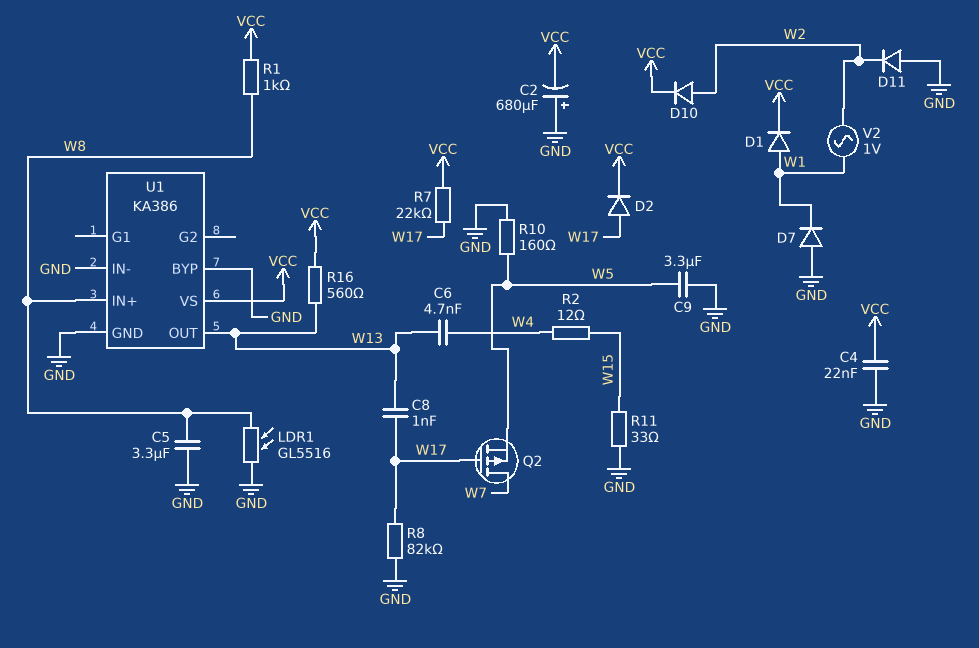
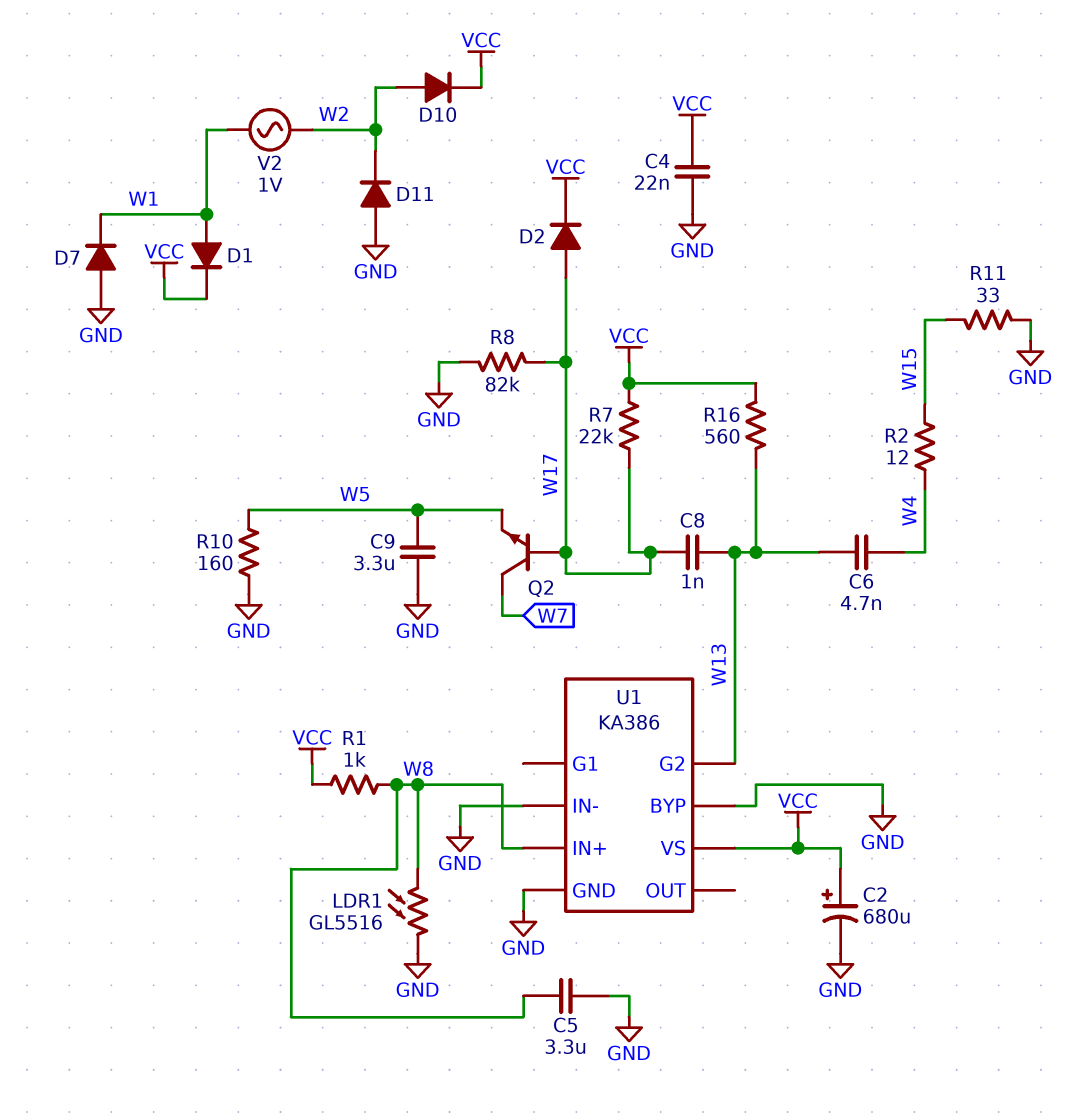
C2: 680uF (plus GND, minus VCC) -> 680uF (plus VCC, minus GND)
Q2: PMOS (G W17, D W7, S W5) -> NPN (B W17, C W7, E W5)
U1 pin G2: none -> W13
U1 pin OUT: W13 -> none

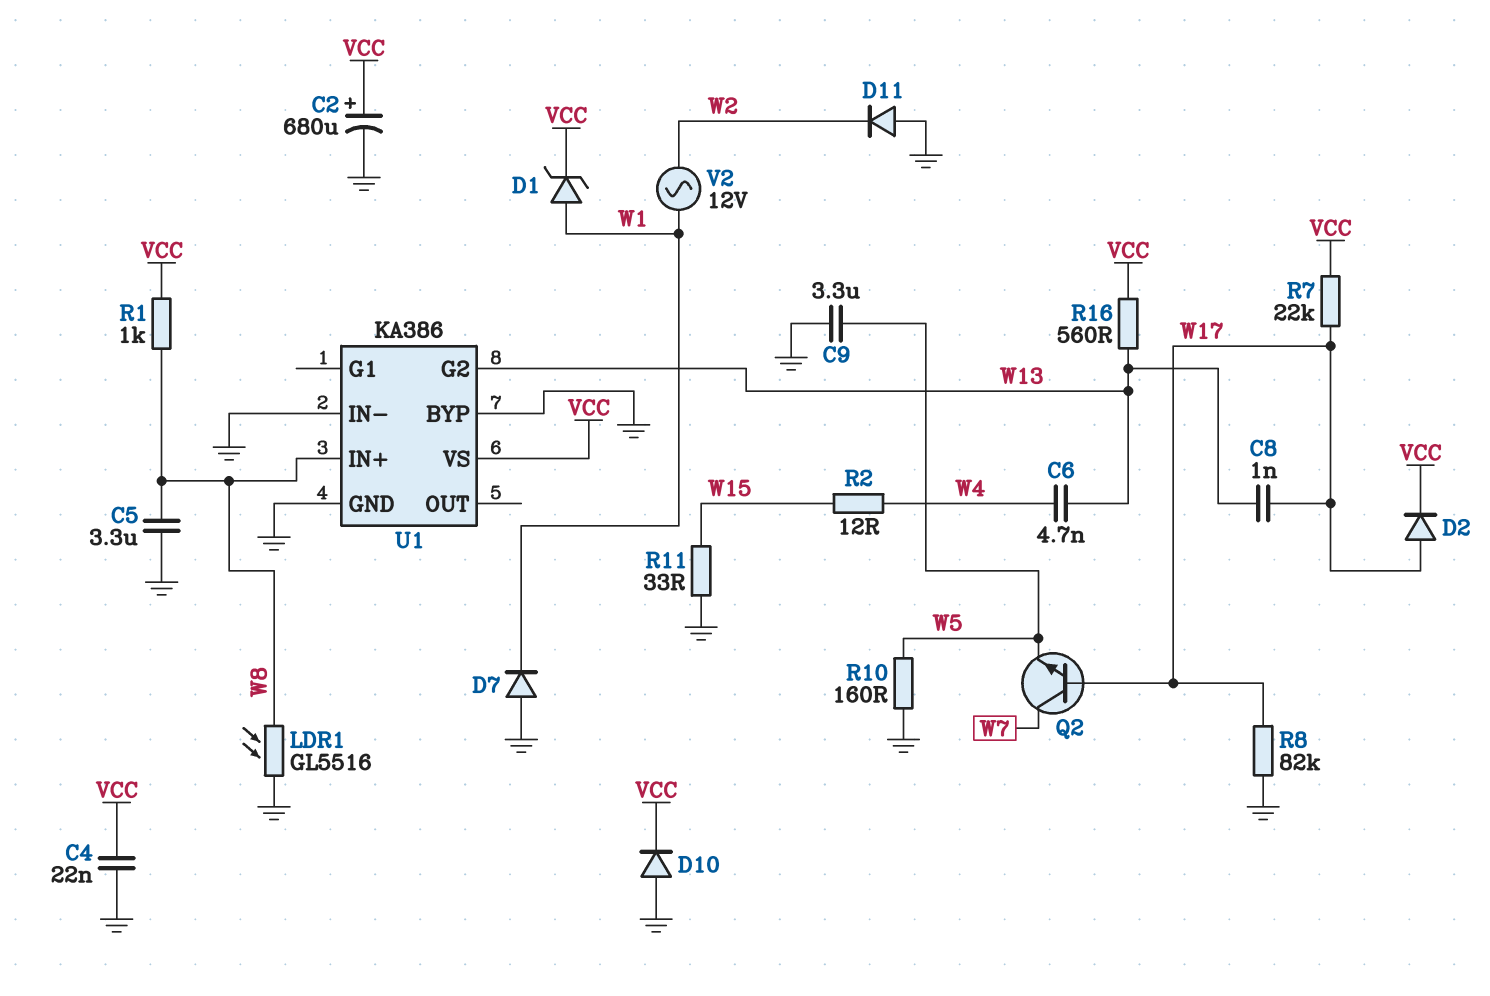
D1: diode (A W1, K VCC) -> zener (A W1, K VCC)
D10: diode (A W2, K VCC) -> diode (A GND, K VCC)
V2: AC 1V (W1, W2) -> AC 12V (W1, W2)

